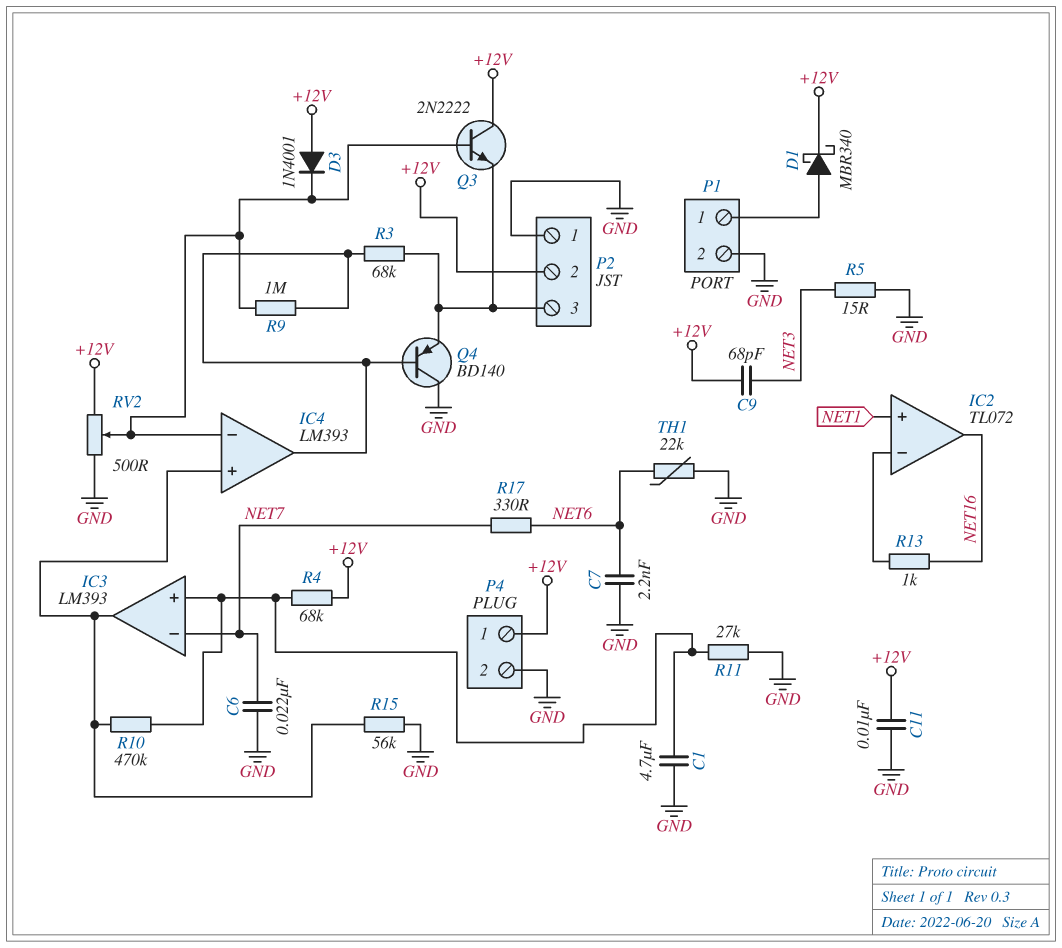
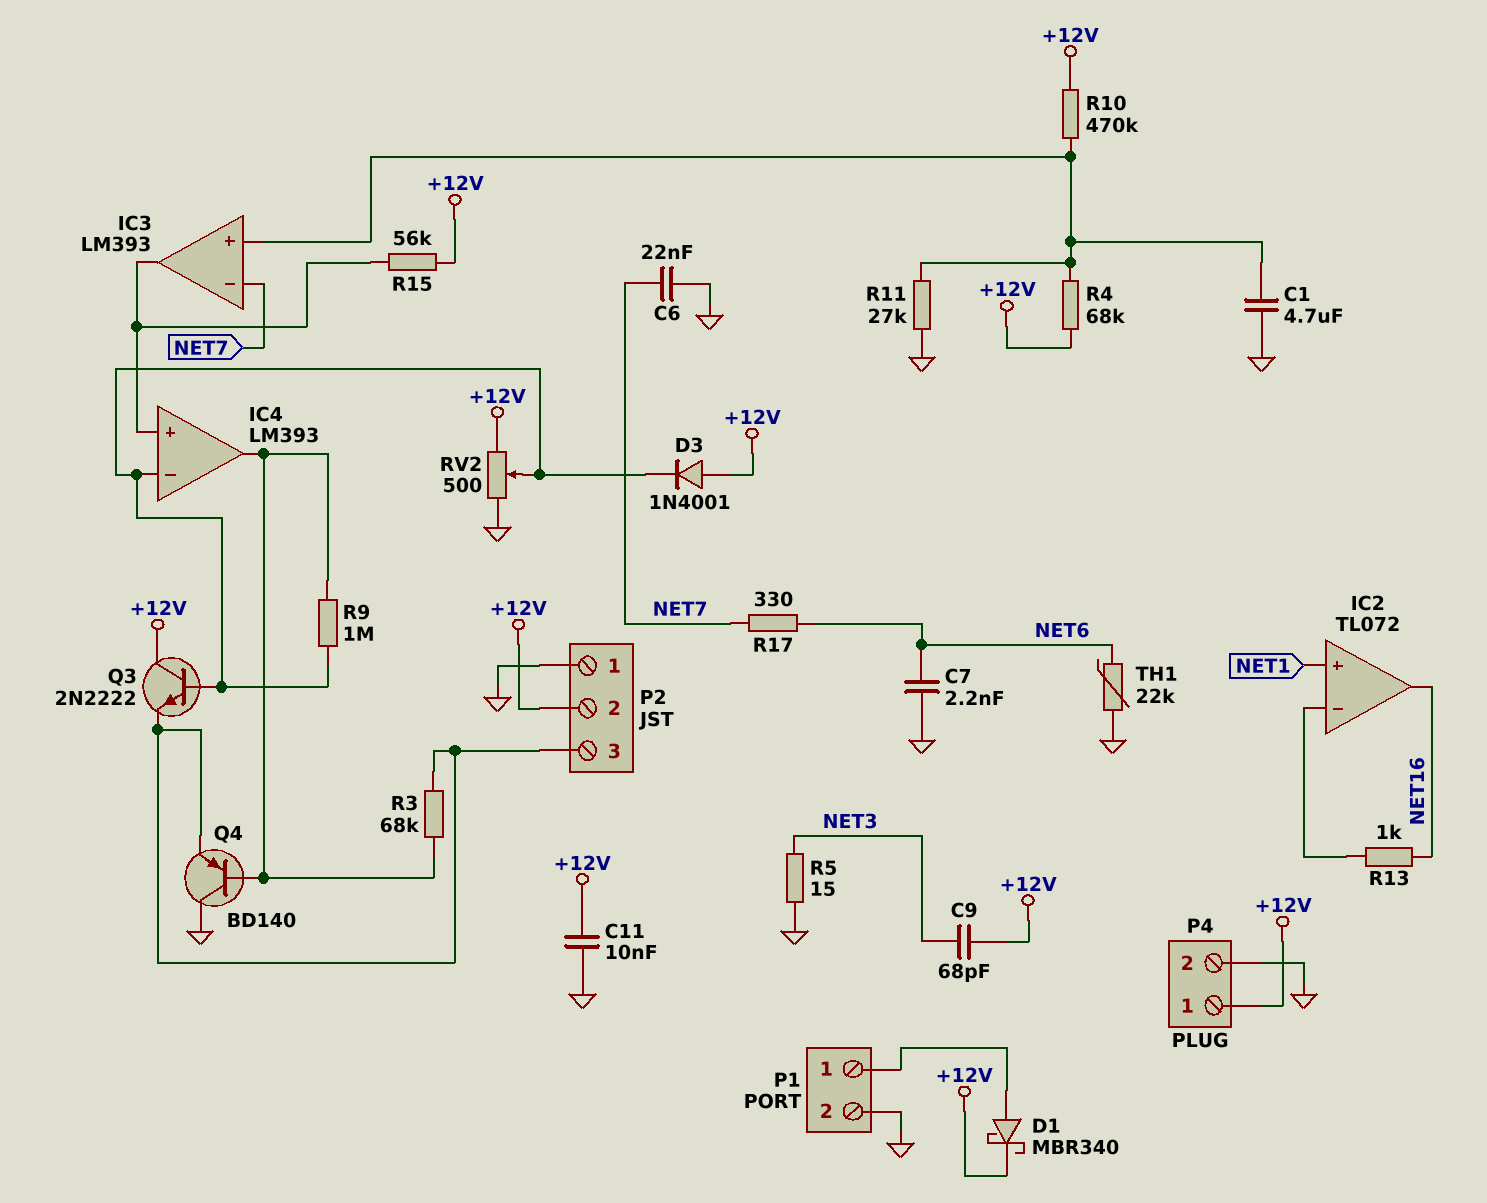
R10: 470k (IC3/in+, IC3/out) -> 470k (+12V, IC3/in+)
R15: 56k (GND, IC3/out) -> 56k (+12V, IC3/out)

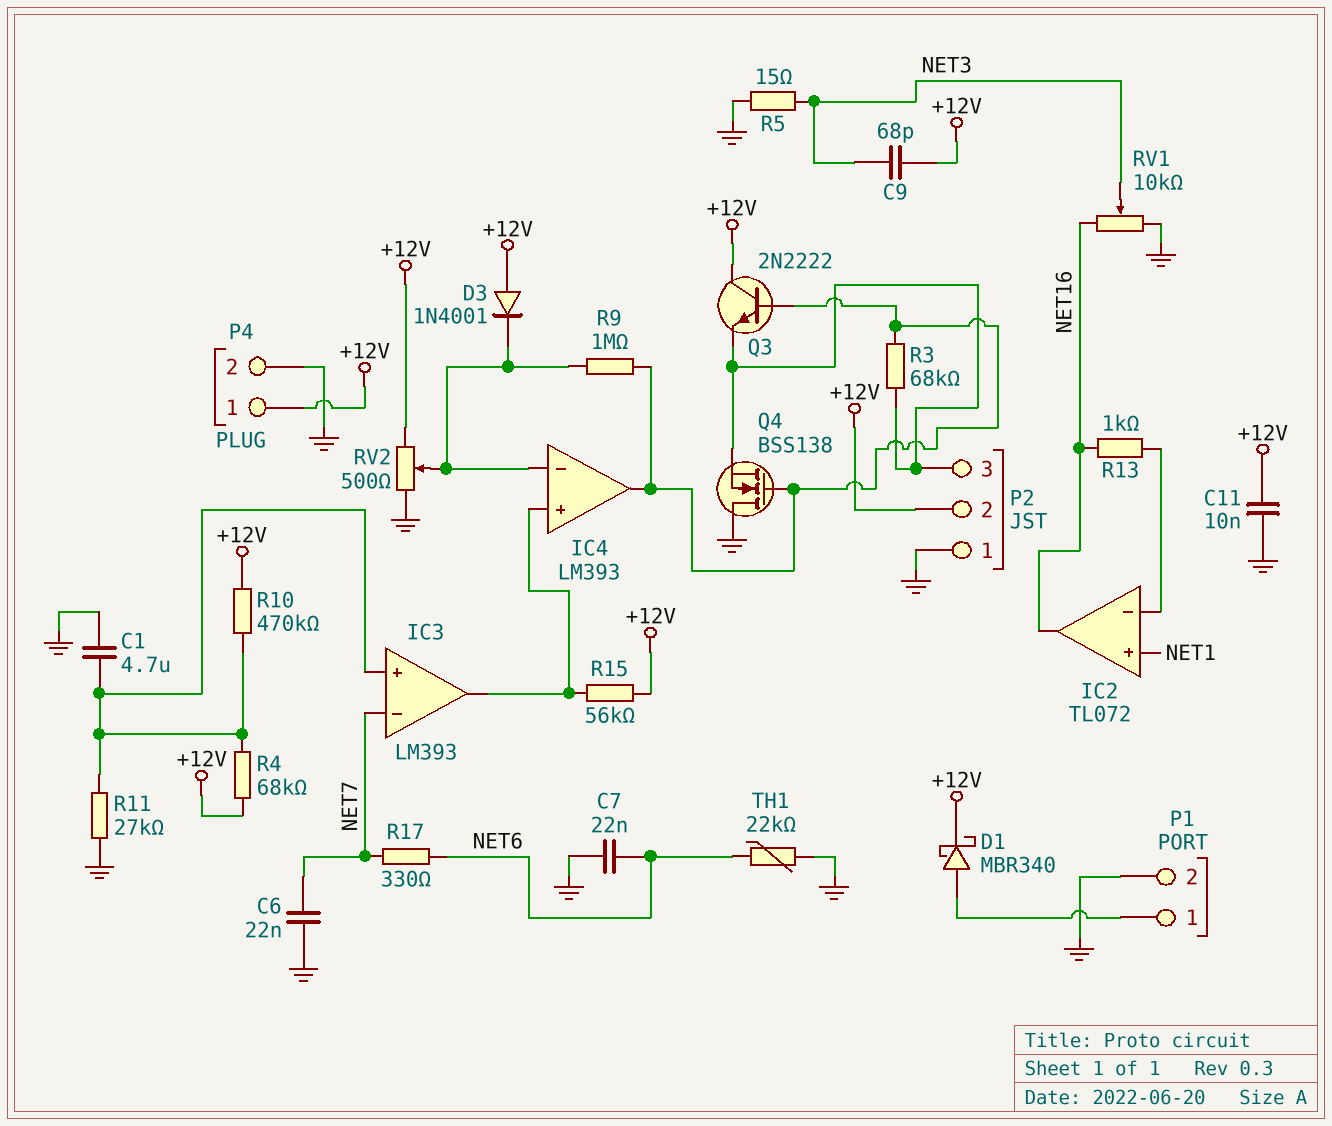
C7: 2.2nF (GND, NET6) -> 22nF (GND, NET6)
Q3: NPN 2N2222 (B IC4/in-, C +12V, E P2/3) -> NPN 2N2222 (B IC4/out, C +12V, E P2/3)
Q4: PNP BD140 (B IC4/out, C GND, E P2/3) -> NMOS BSS138 (G IC4/out, D GND, S P2/3)
RV1: none -> 10k (GND, NET16, wiper NET3)

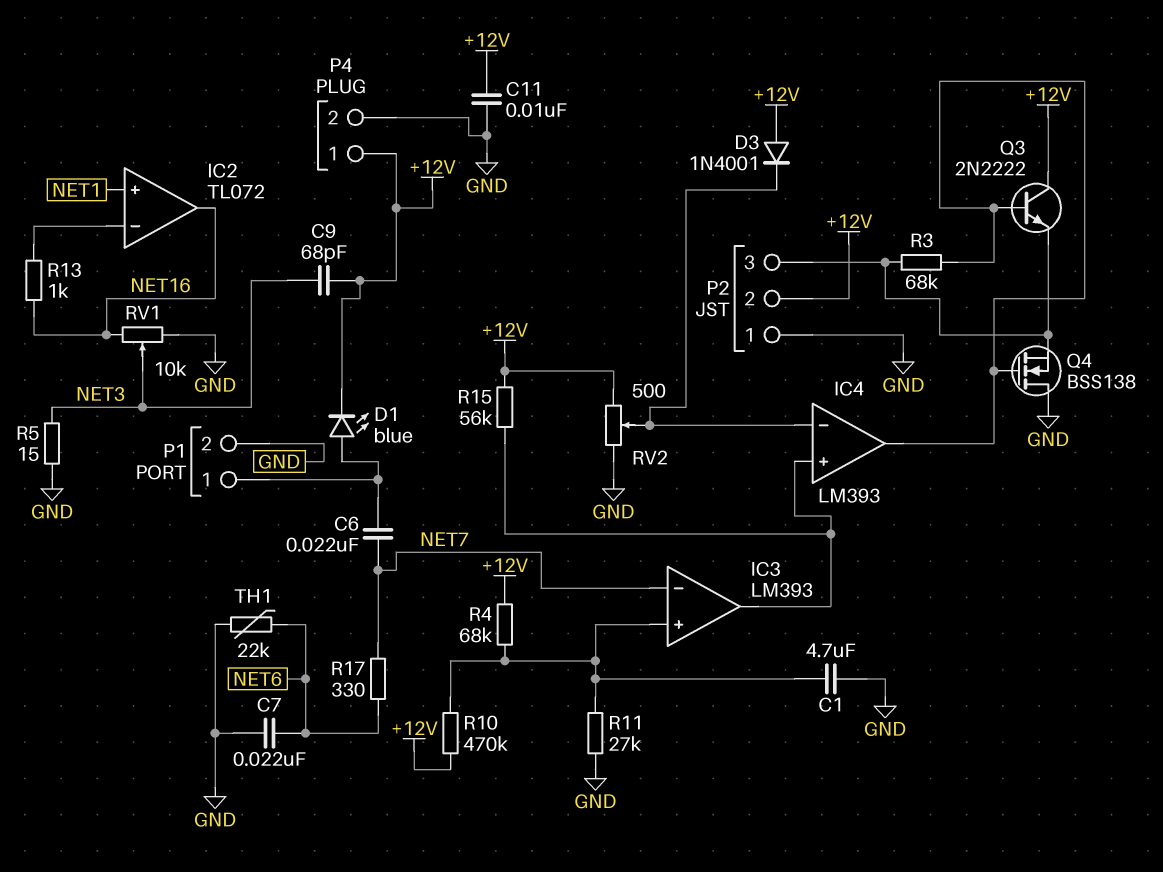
C6: 22nF (GND, NET7) -> 22nF (NET7, P1/1)
D1: schottky MBR340 (A P1/1, K +12V) -> LED blue (A P1/1, K +12V)
R9: 1M (IC4/in-, IC4/out) -> none

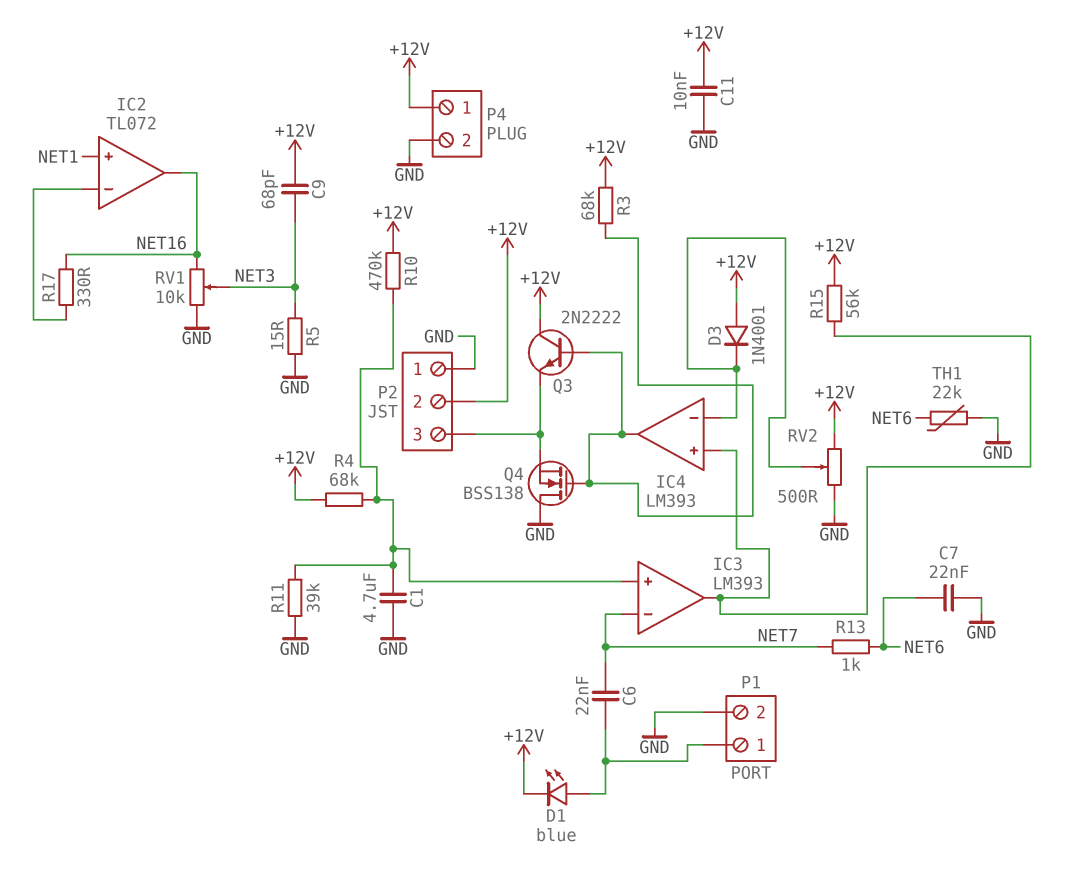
R3: 68k (IC4/out, P2/3) -> 68k (+12V, IC4/out)
R11: 27k (GND, IC3/in+) -> 39k (GND, IC3/in+)
R13: 1k (IC2/in-, NET16) -> 1k (NET6, NET7)
R17: 330 (NET6, NET7) -> 330 (IC2/in-, NET16)

